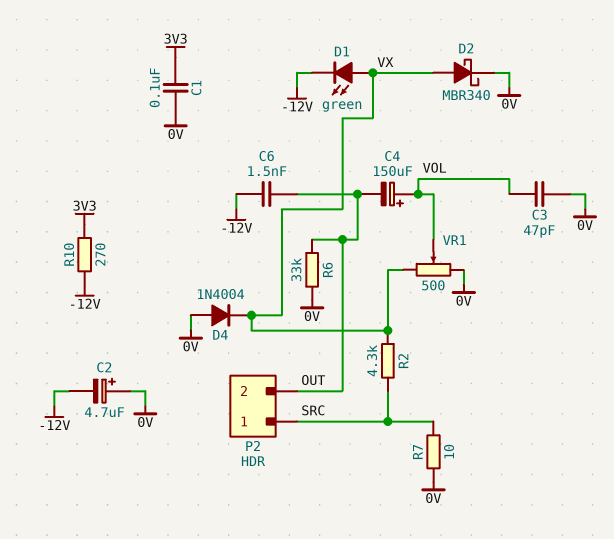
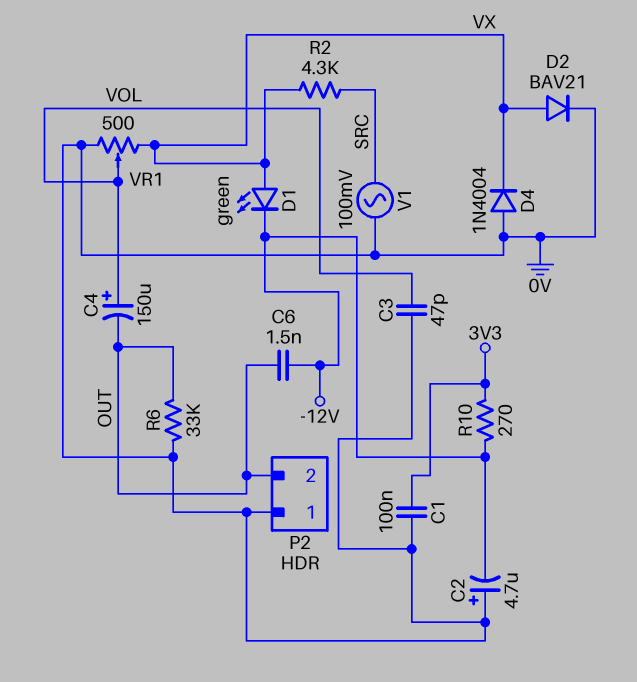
D2: schottky MBR340 (A VX, K 0V) -> diode BAV21 (A VX, K 0V)
P2 pin 1: SRC -> 0V
R7: 10 (0V, SRC) -> none
V1: none -> AC 100mV (0V, SRC)

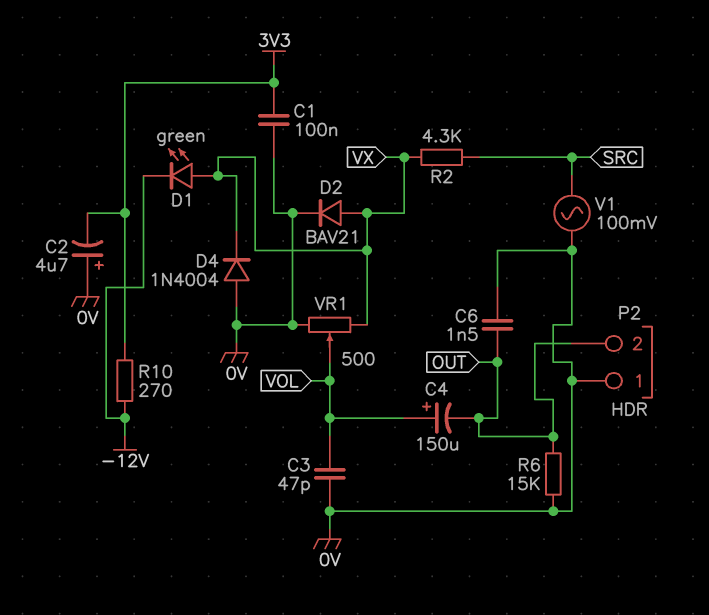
C2: 4.7uF (plus 0V, minus -12V) -> 4.7uF (plus 0V, minus 3V3)
C6: 1.5nF (-12V, OUT) -> 1.5nF (0V, OUT)
R6: 33k (0V, OUT) -> 15k (0V, OUT)

